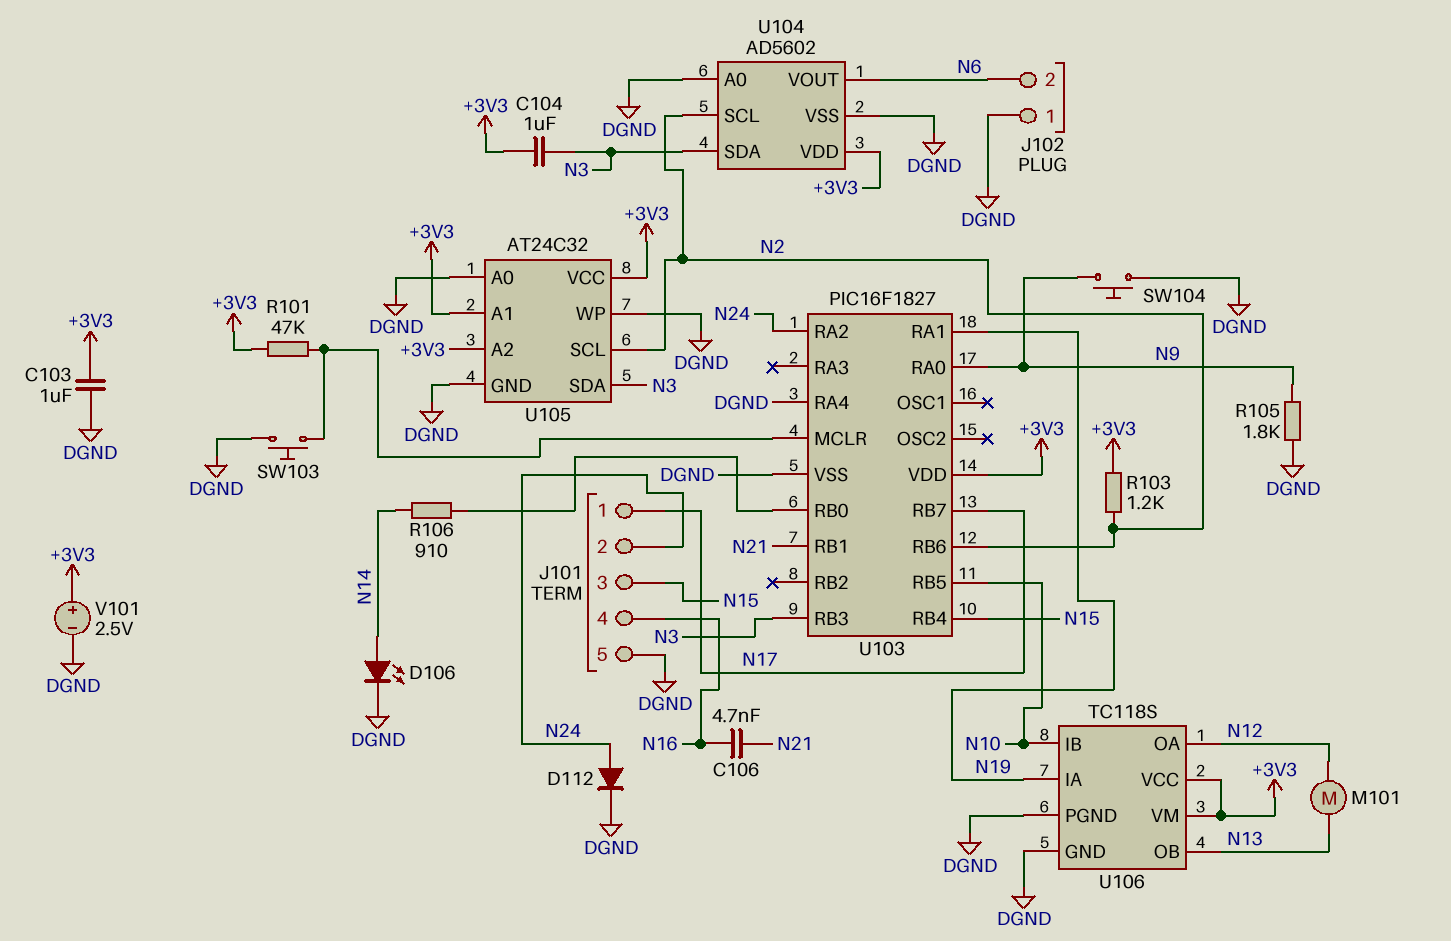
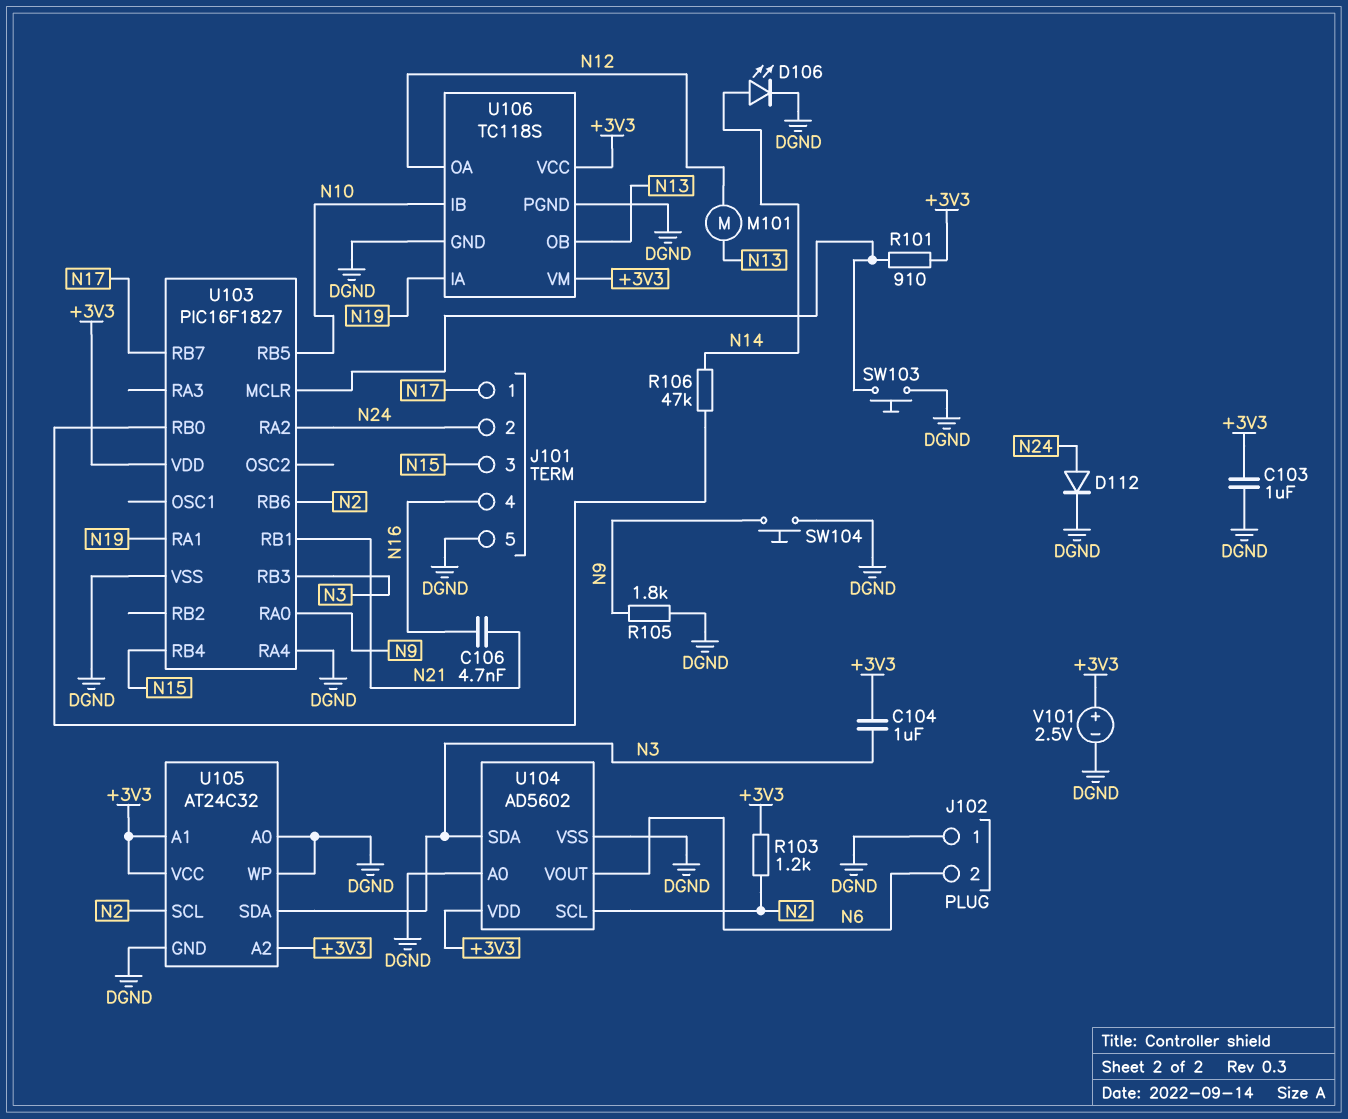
R101: 47k (+3V3, U103/MCLR) -> 910 (+3V3, U103/MCLR)
R106: 910 (N14, U103/RB0) -> 47k (N14, U103/RB0)

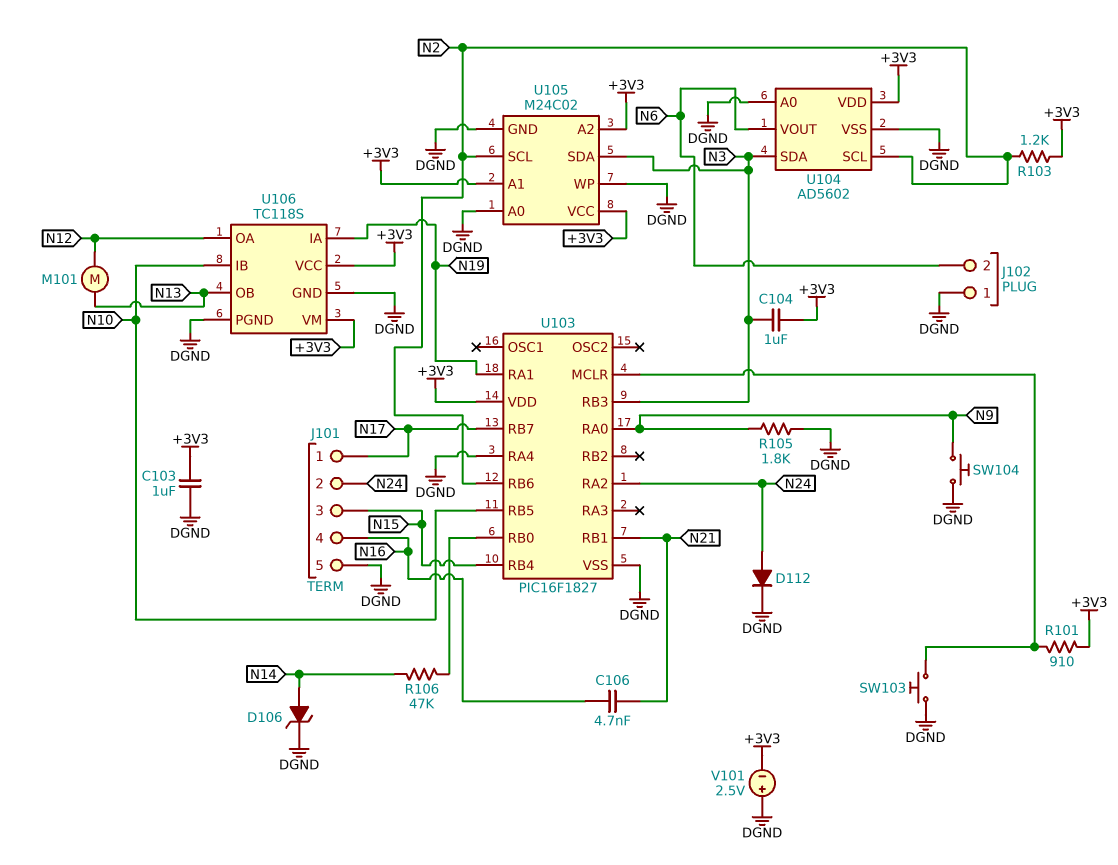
D106: LED (A N14, K DGND) -> zener (A N14, K DGND)
U105: AT24C32 -> M24C02
V101: 2.5V (plus +3V3, minus DGND) -> 2.5V (plus DGND, minus +3V3)

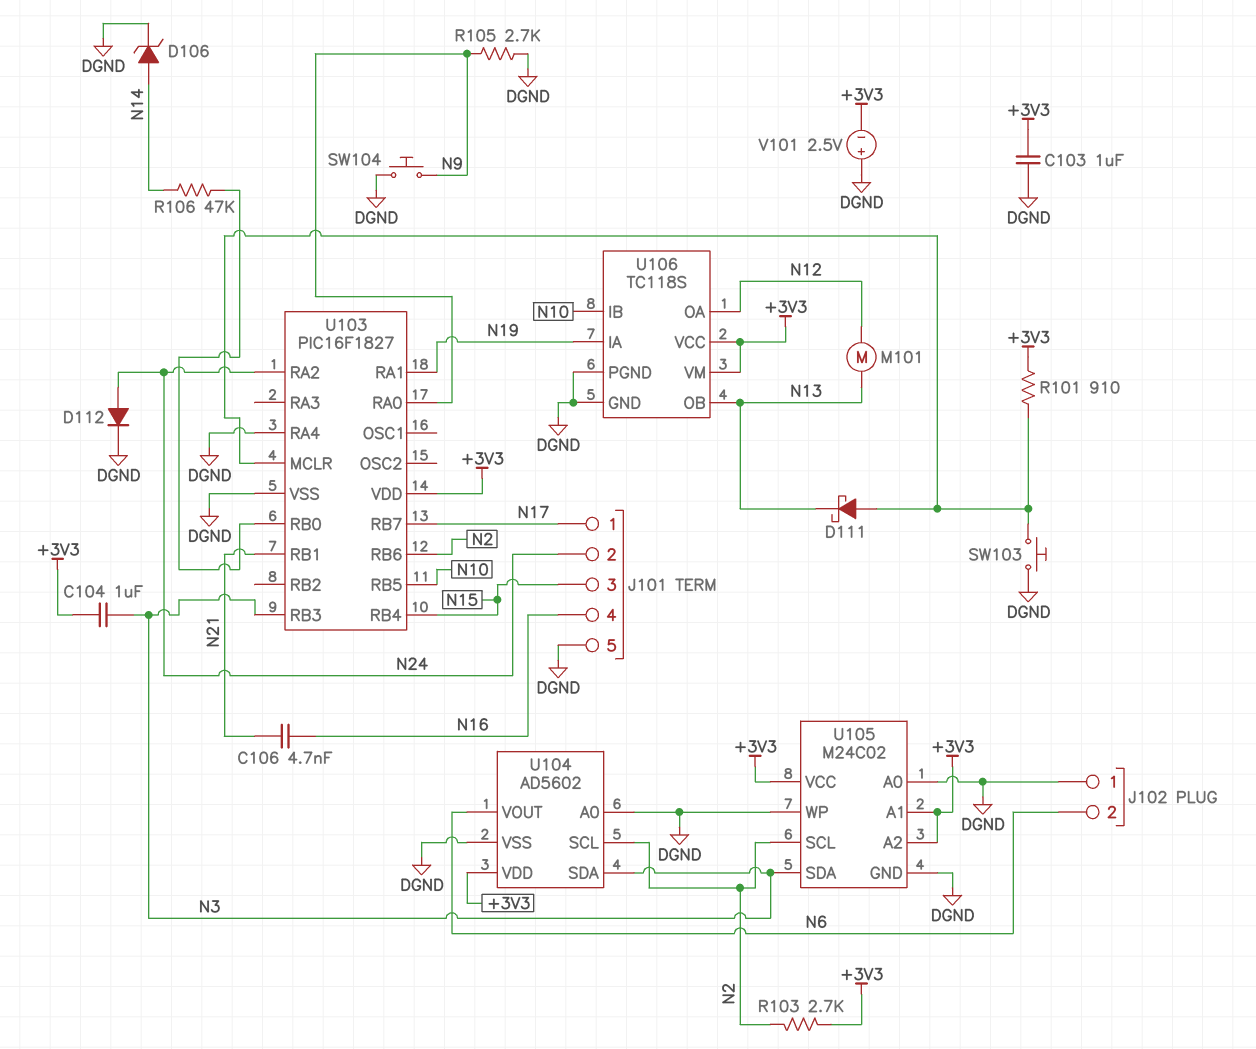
D111: none -> schottky (A U103/MCLR, K N13)
R103: 1.2k (+3V3, N2) -> 2.7k (+3V3, N2)
R105: 1.8k (DGND, N9) -> 2.7k (DGND, N9)

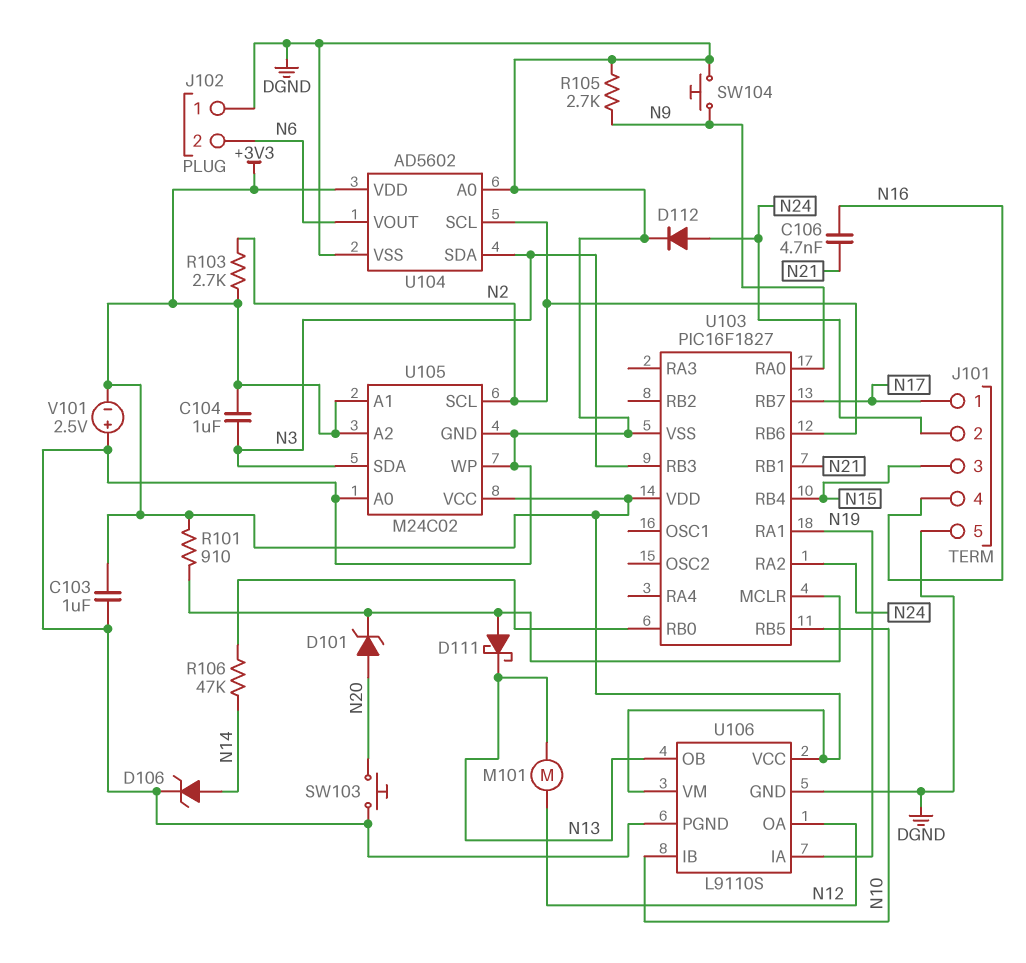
D101: none -> zener (A N20, K U103/MCLR)
SW103: button (DGND, U103/MCLR) -> button (DGND, N20)
U103 pin RA4: DGND -> none
U106: TC118S -> L9110S

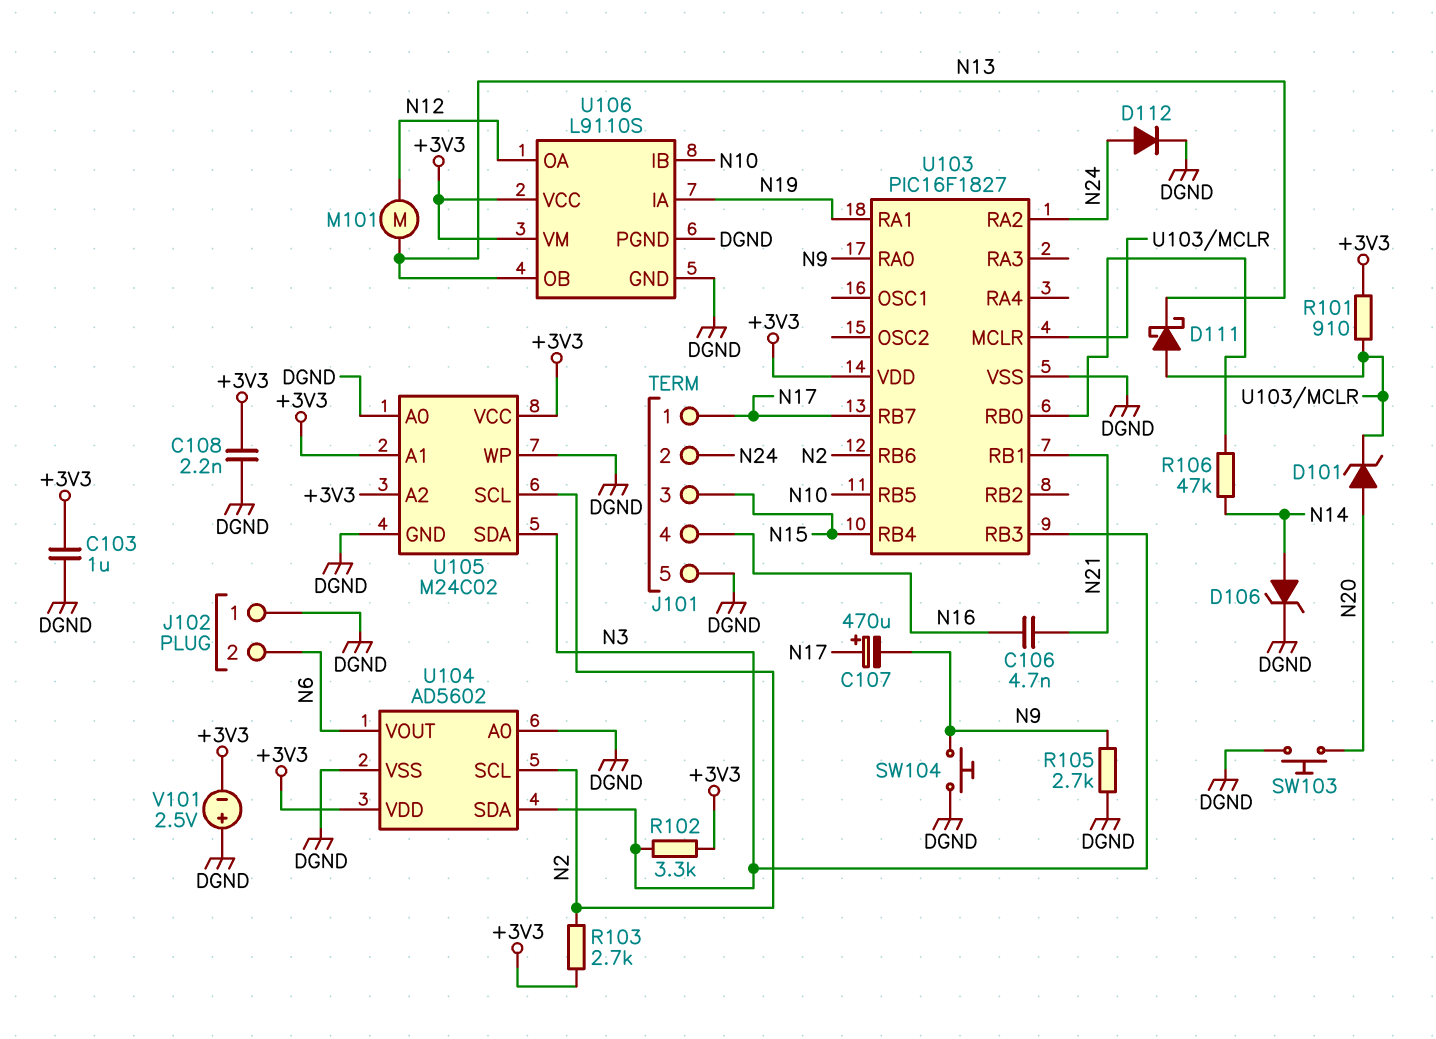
C104: 1uF (+3V3, N3) -> none
C107: none -> 470uF (plus N17, minus N9)
C108: none -> 2.2nF (+3V3, DGND)
R102: none -> 3.3k (+3V3, N3)

